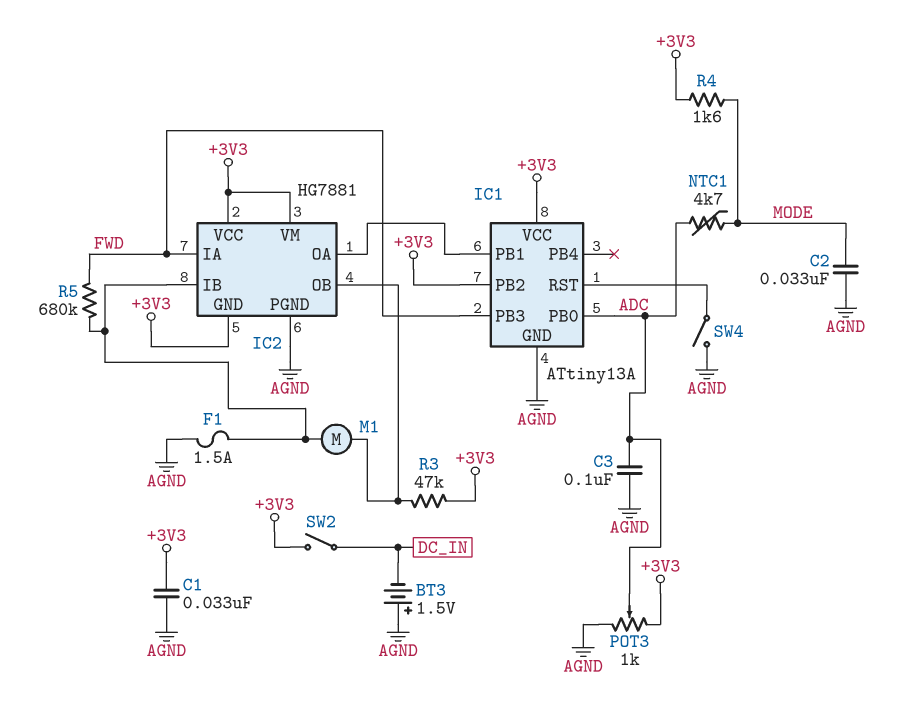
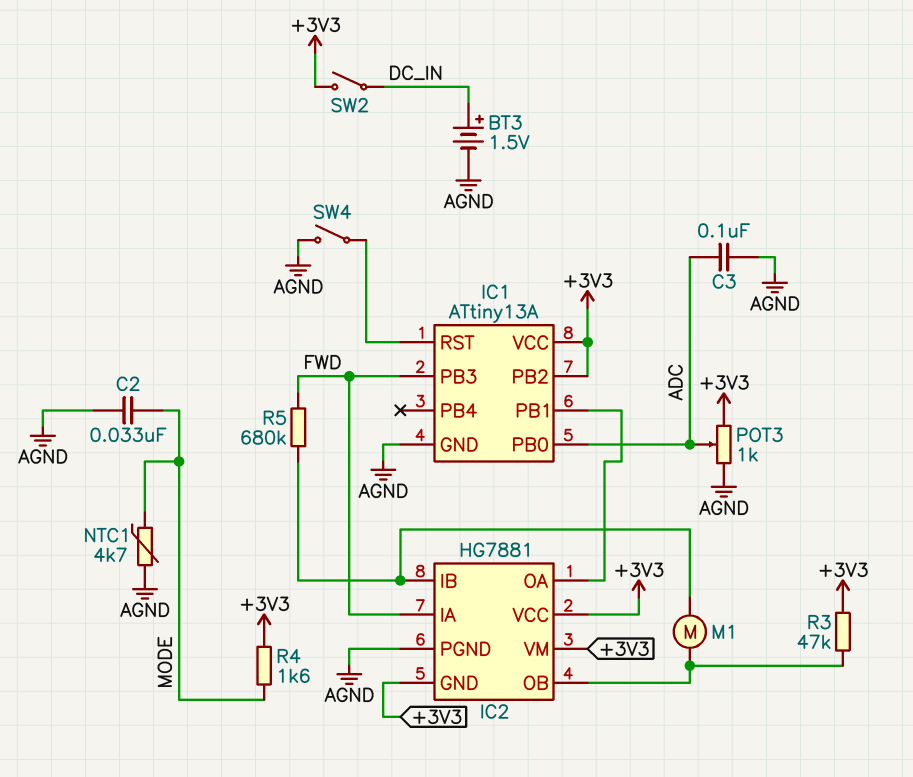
BT3: 1.5V (plus AGND, minus DC_IN) -> 1.5V (plus DC_IN, minus AGND)
C1: 33nF (+3V3, AGND) -> none
F1: 1.5A (AGND, IC2/IB) -> none
NTC1: 4.7k (ADC, MODE) -> 4.7k (AGND, MODE)

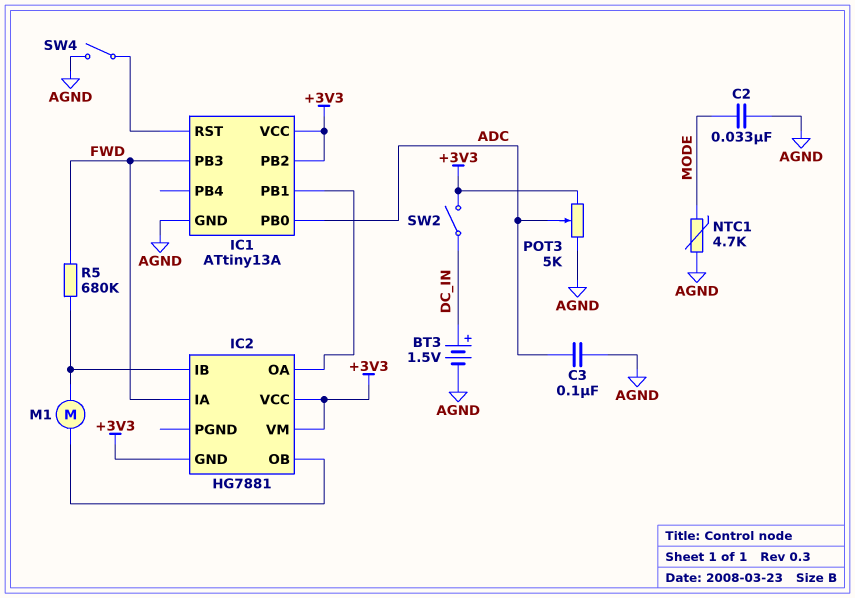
IC2 pin PGND: AGND -> none
POT3: 1k (+3V3, AGND, wiper ADC) -> 5k (+3V3, AGND, wiper ADC)
R3: 47k (+3V3, IC2/OB) -> none
R4: 1.6k (+3V3, MODE) -> none

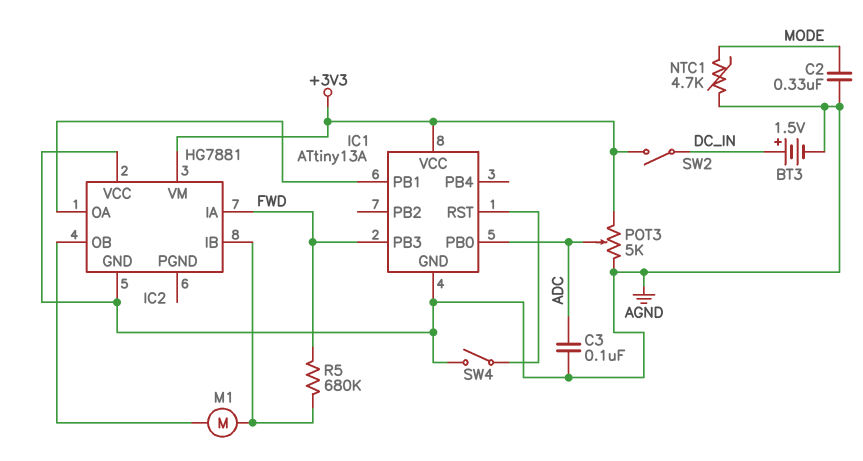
C2: 33nF (AGND, MODE) -> 330nF (AGND, MODE)
IC1 pin PB2: +3V3 -> none
IC2 pin GND: +3V3 -> AGND
IC2 pin VCC: +3V3 -> AGND

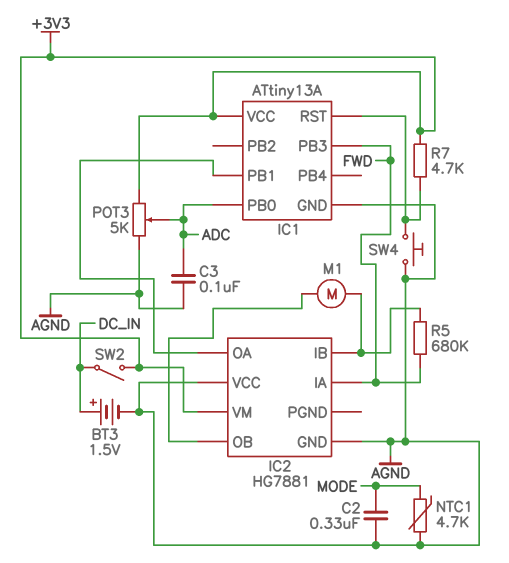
R7: none -> 4.7k (+3V3, IC1/RST)
SW4: switch (AGND, IC1/RST) -> button (AGND, IC1/RST)

